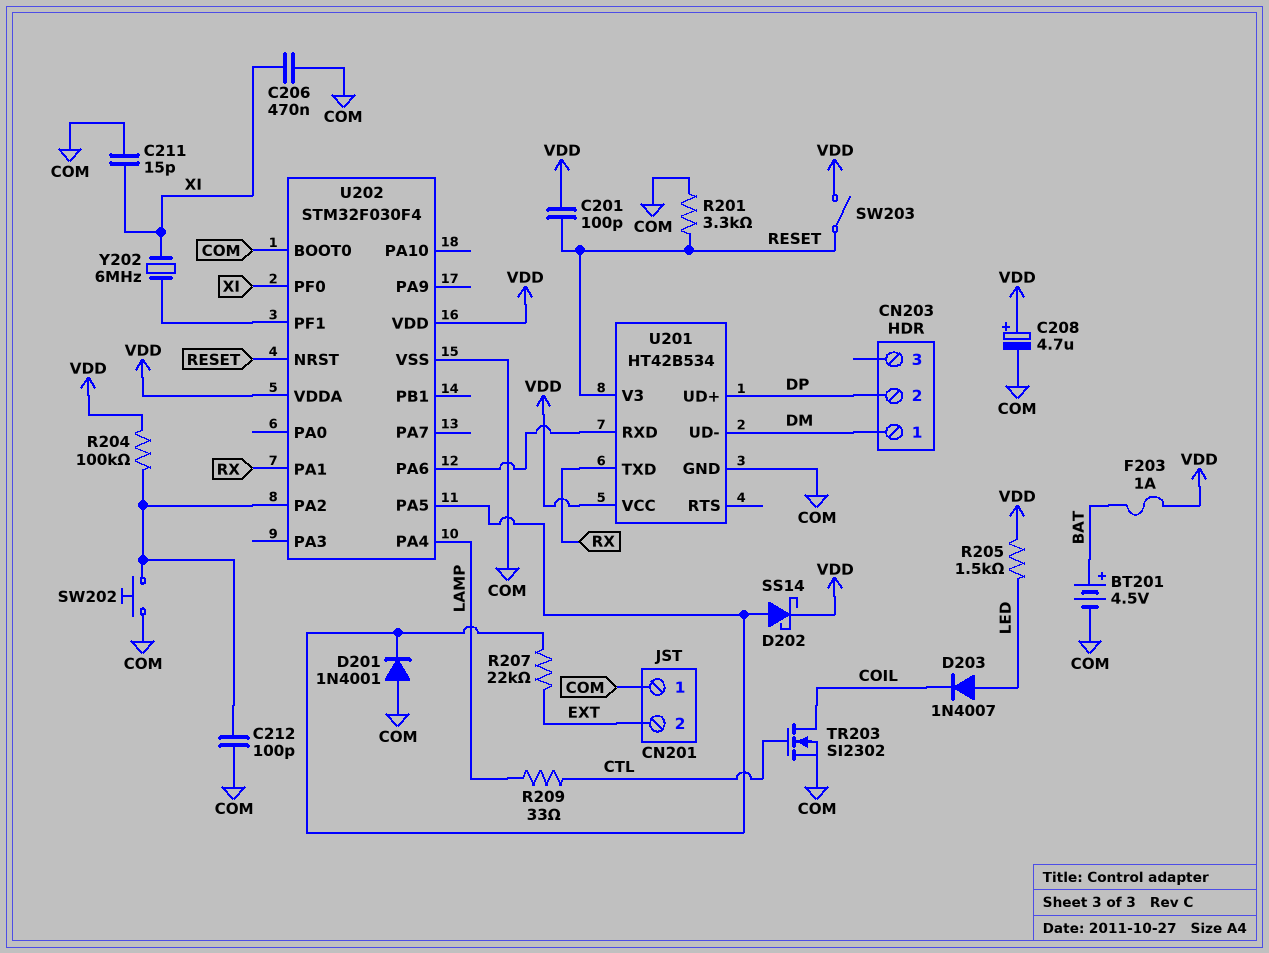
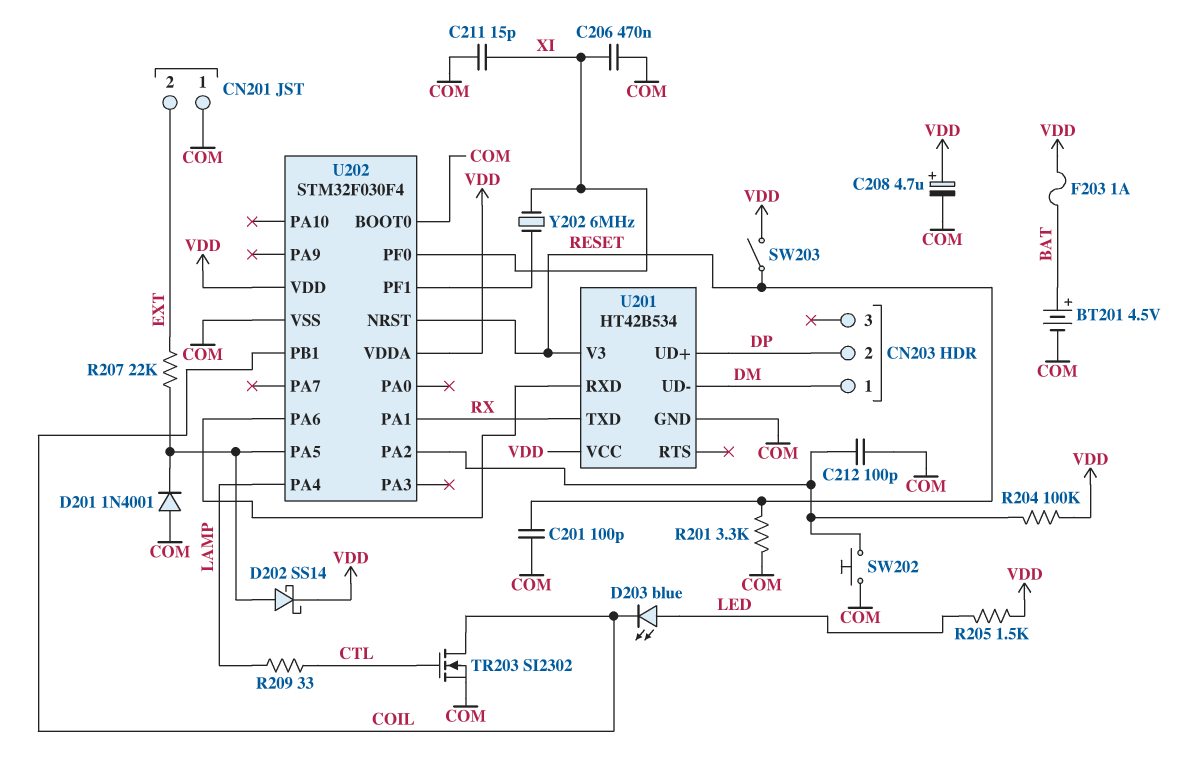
C201: 100pF (RESET, VDD) -> 100pF (COM, RESET)
D203: diode 1N4007 (A LED, K COIL) -> LED blue (A LED, K COIL)
U202 pin PB1: none -> COIL

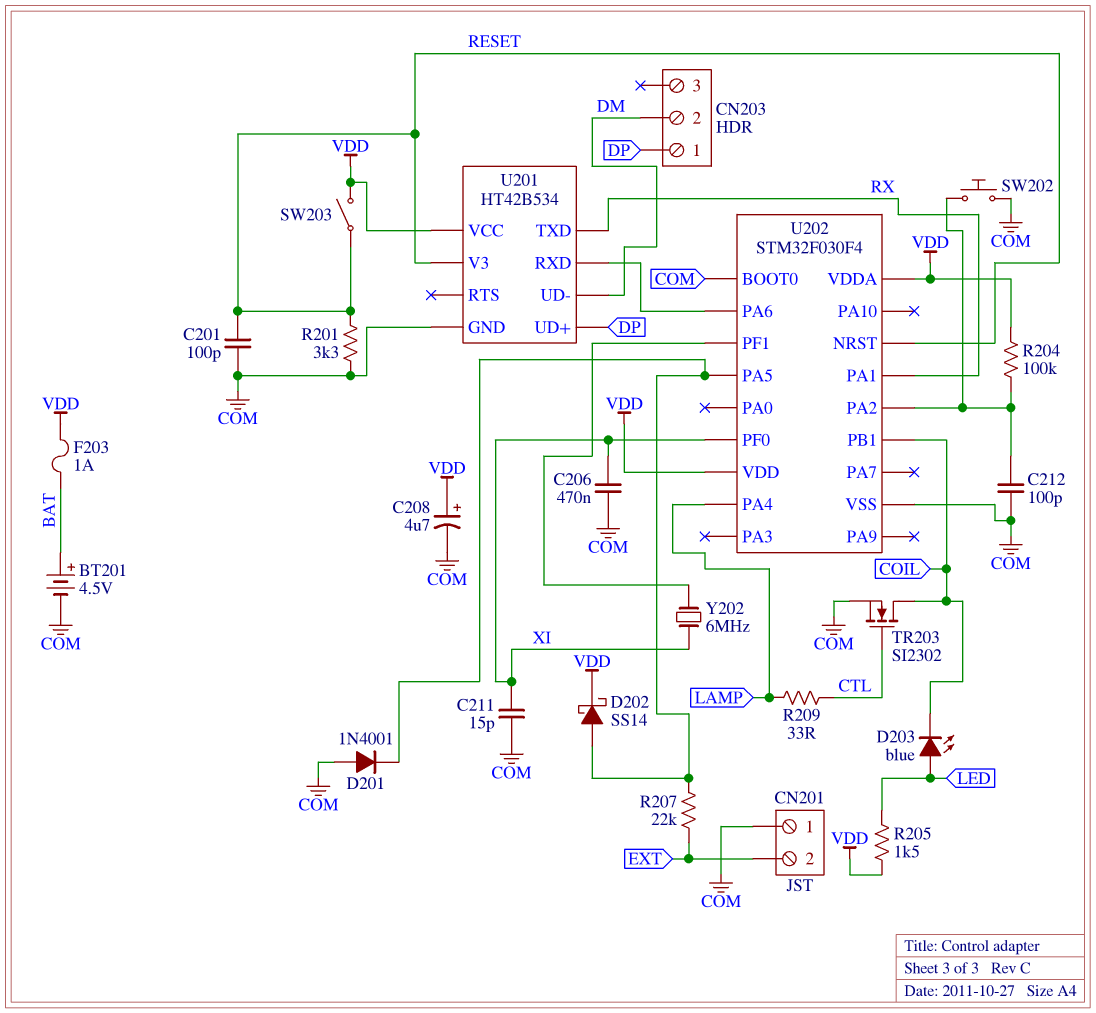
CN203 pin 1: DM -> DP
CN203 pin 2: DP -> DM

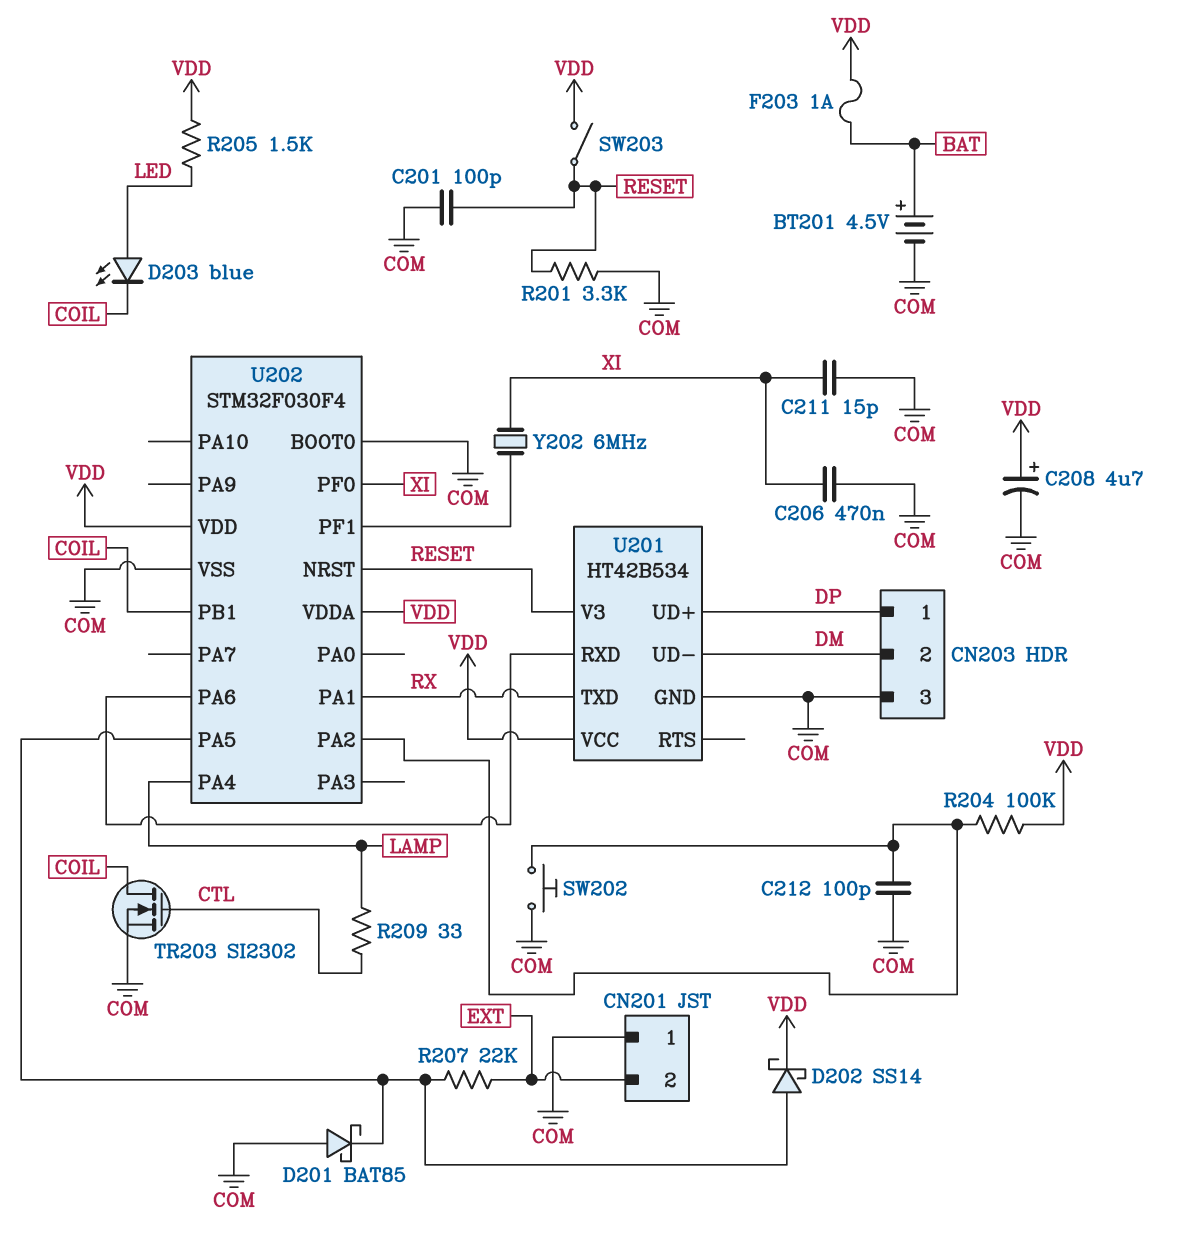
CN203 pin 3: none -> COM
D201: diode 1N4001 (A COM, K U202/PA5) -> schottky BAT85 (A COM, K U202/PA5)

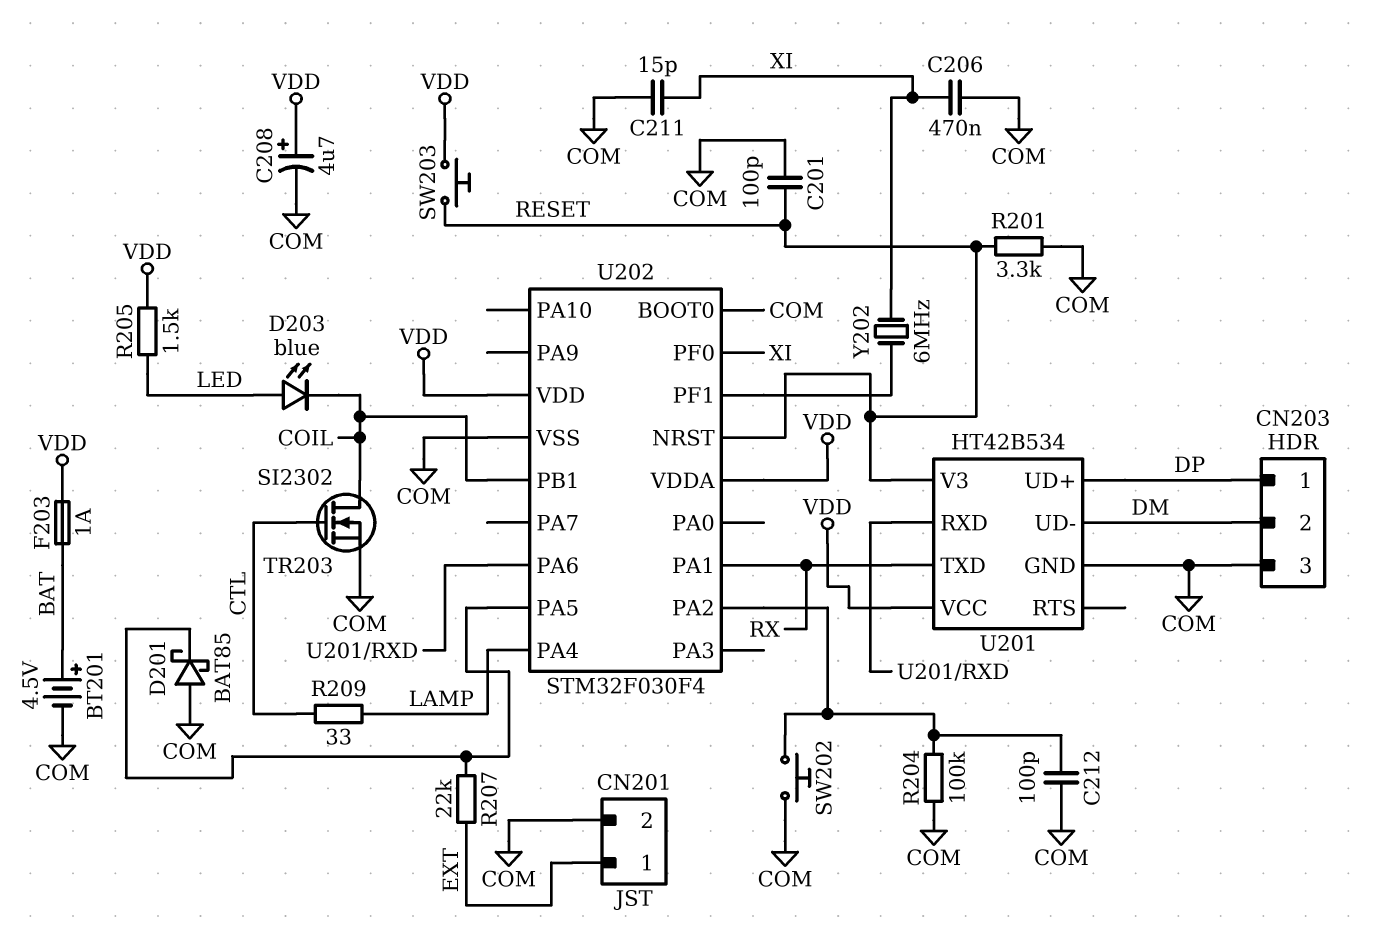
CN201 pin 1: COM -> EXT
CN201 pin 2: EXT -> COM
D202: schottky SS14 (A U202/PA5, K VDD) -> none
R204: 100k (U202/PA2, VDD) -> 100k (COM, U202/PA2)
SW203: switch (RESET, VDD) -> button (RESET, VDD)

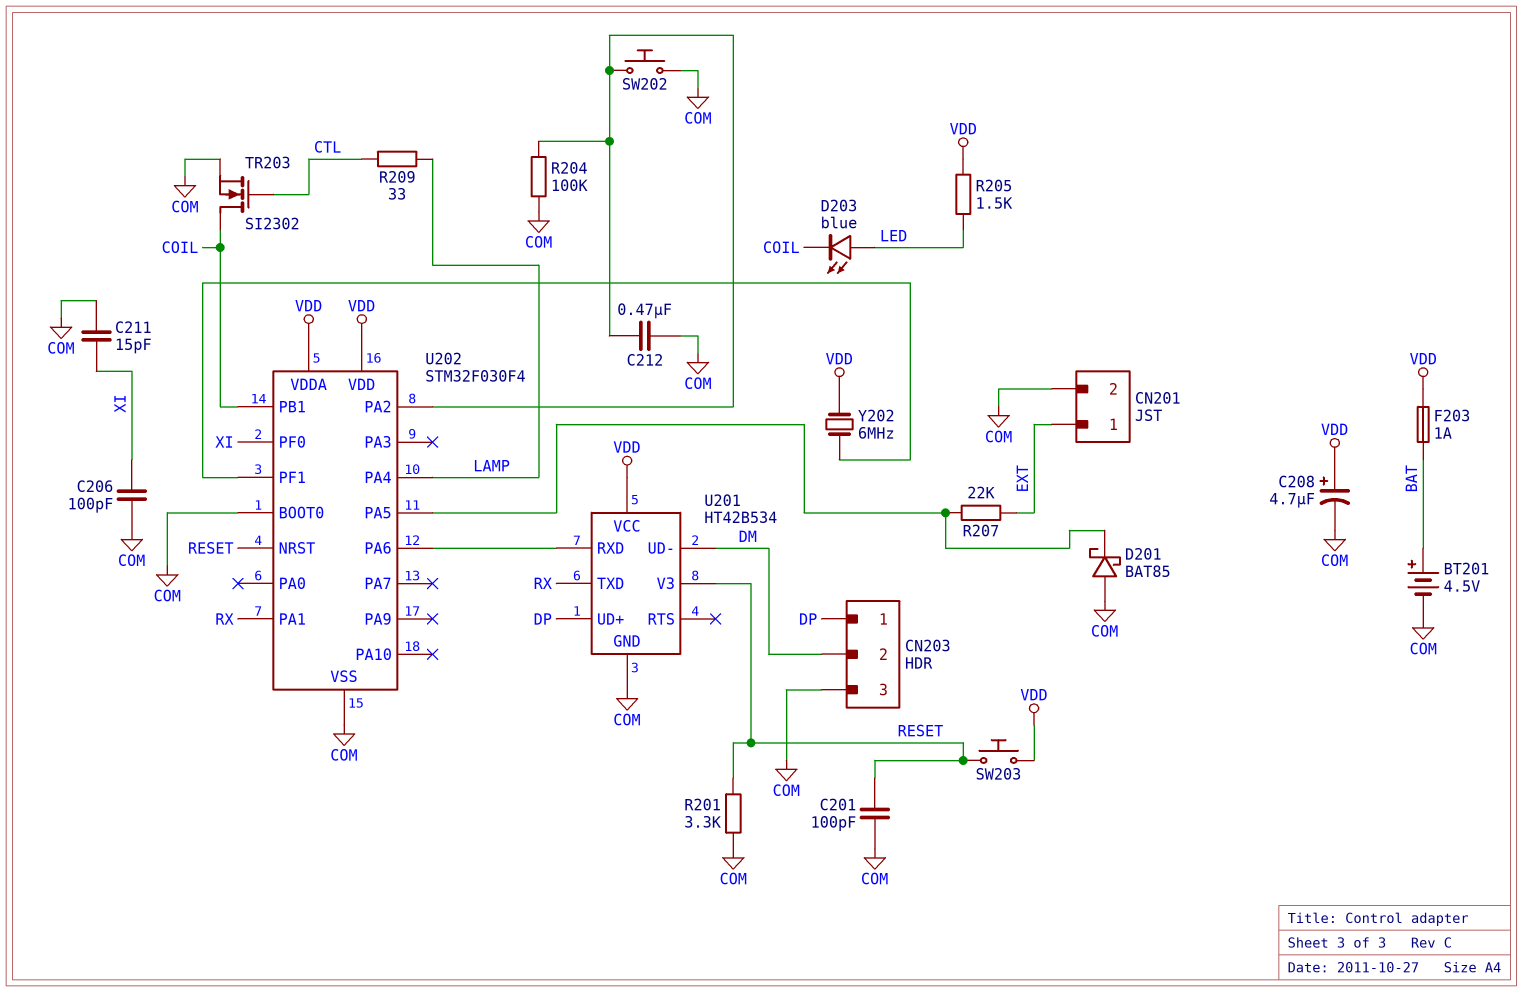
C206: 470nF (COM, XI) -> 100pF (COM, XI)
C212: 100pF (COM, U202/PA2) -> 470nF (COM, U202/PA2)
Y202: 6MHz (U202/PF1, XI) -> 6MHz (U202/PF1, VDD)

